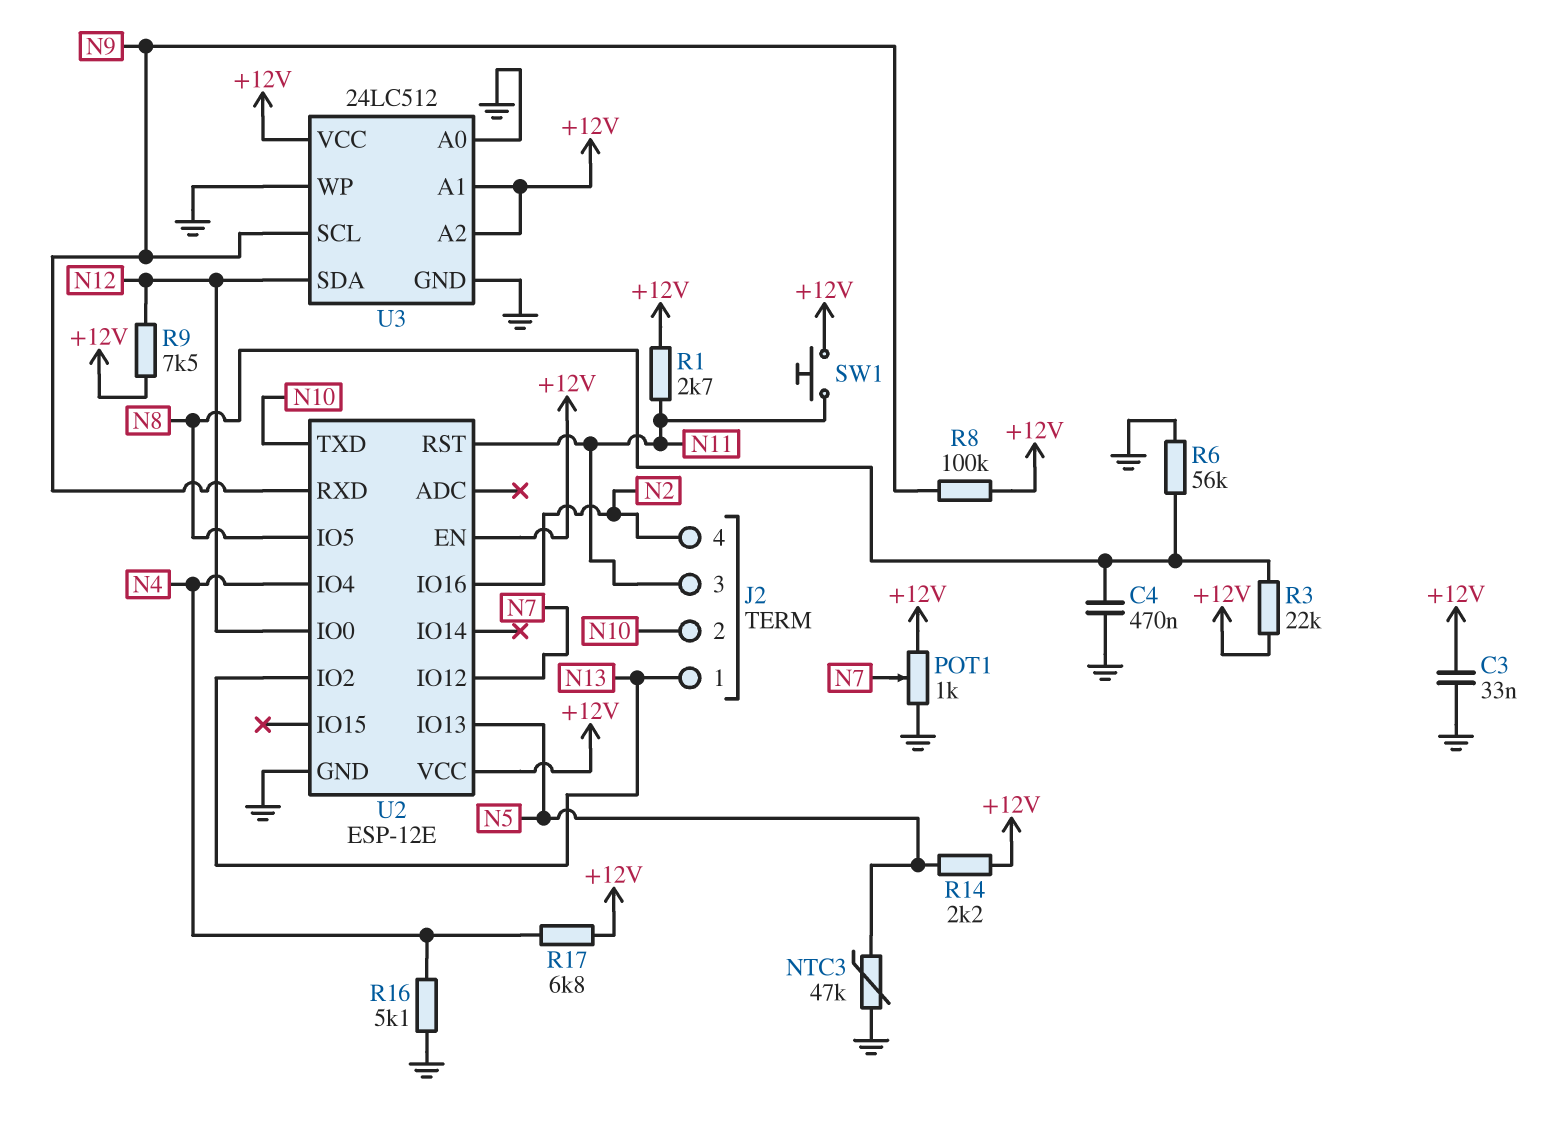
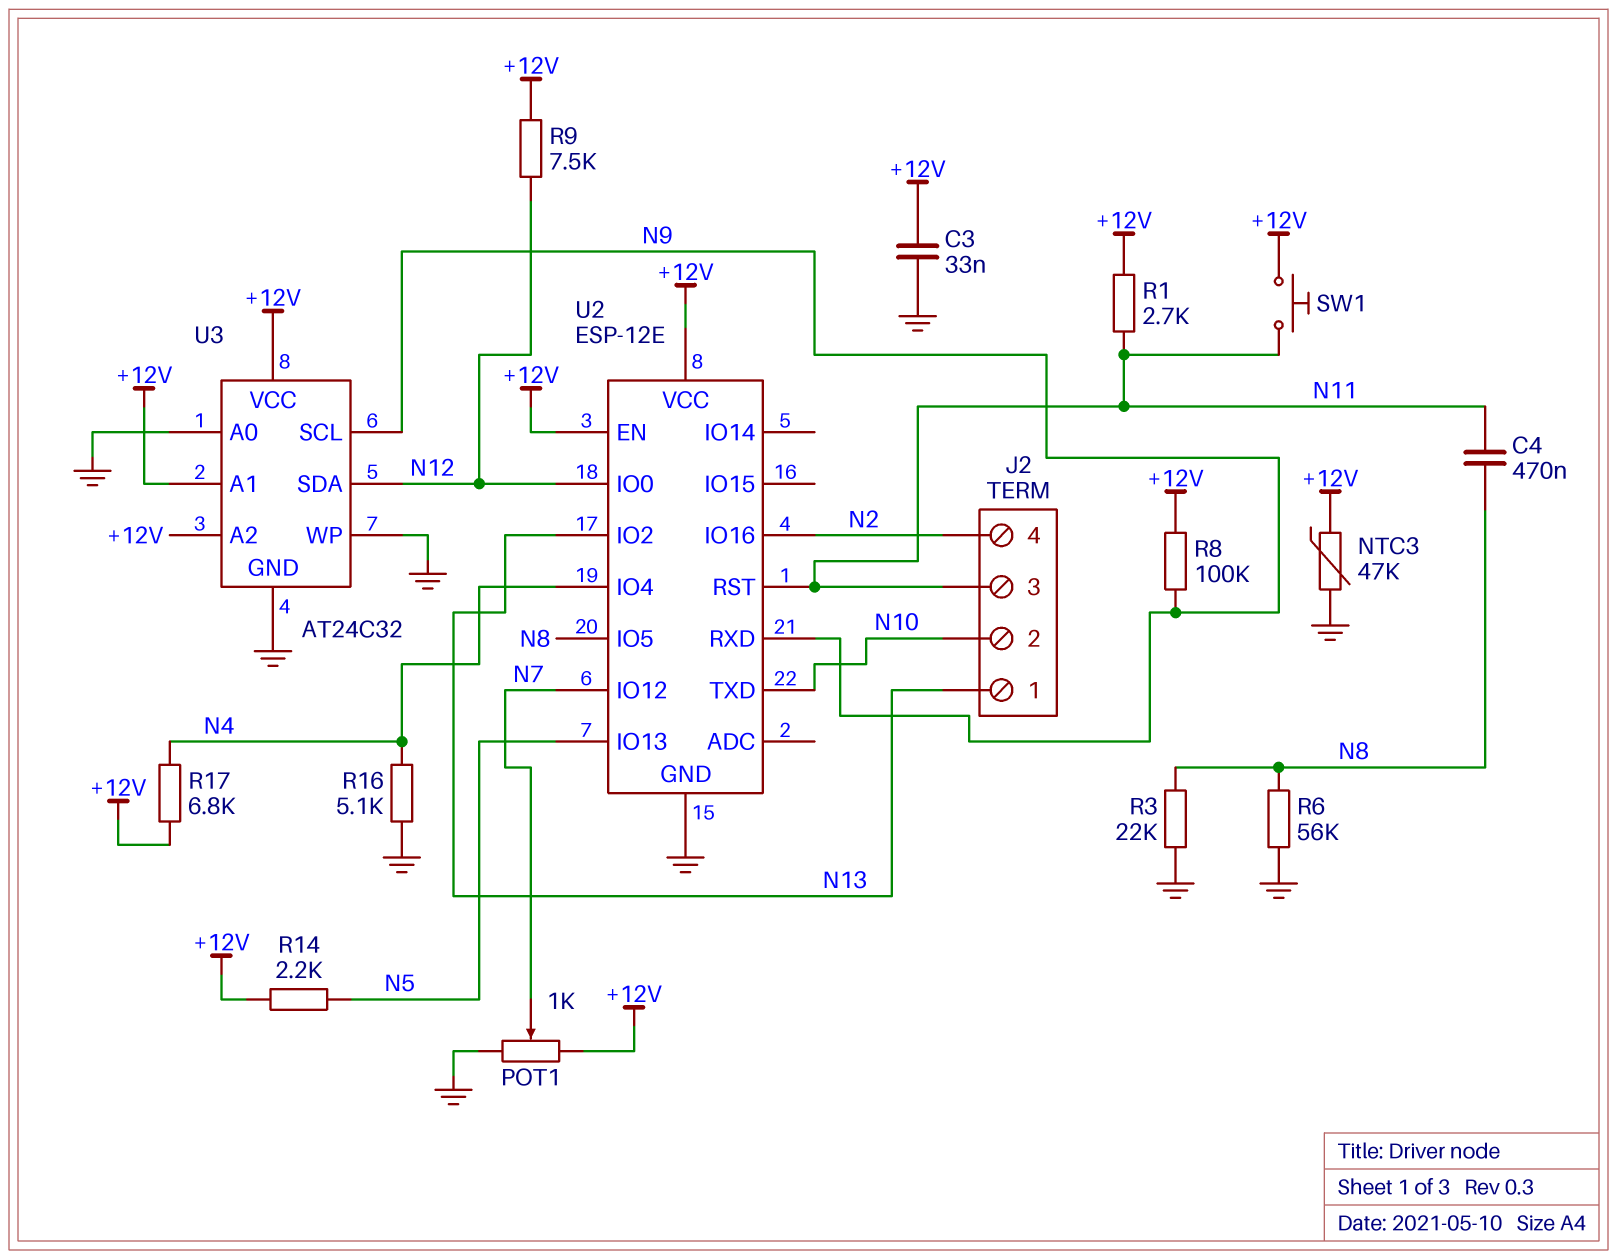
C4: 470nF (GND, N8) -> 470nF (N8, N11)
NTC3: 47k (GND, N5) -> 47k (+12V, GND)
R3: 22k (+12V, N8) -> 22k (GND, N8)
U3: 24LC512 -> AT24C32

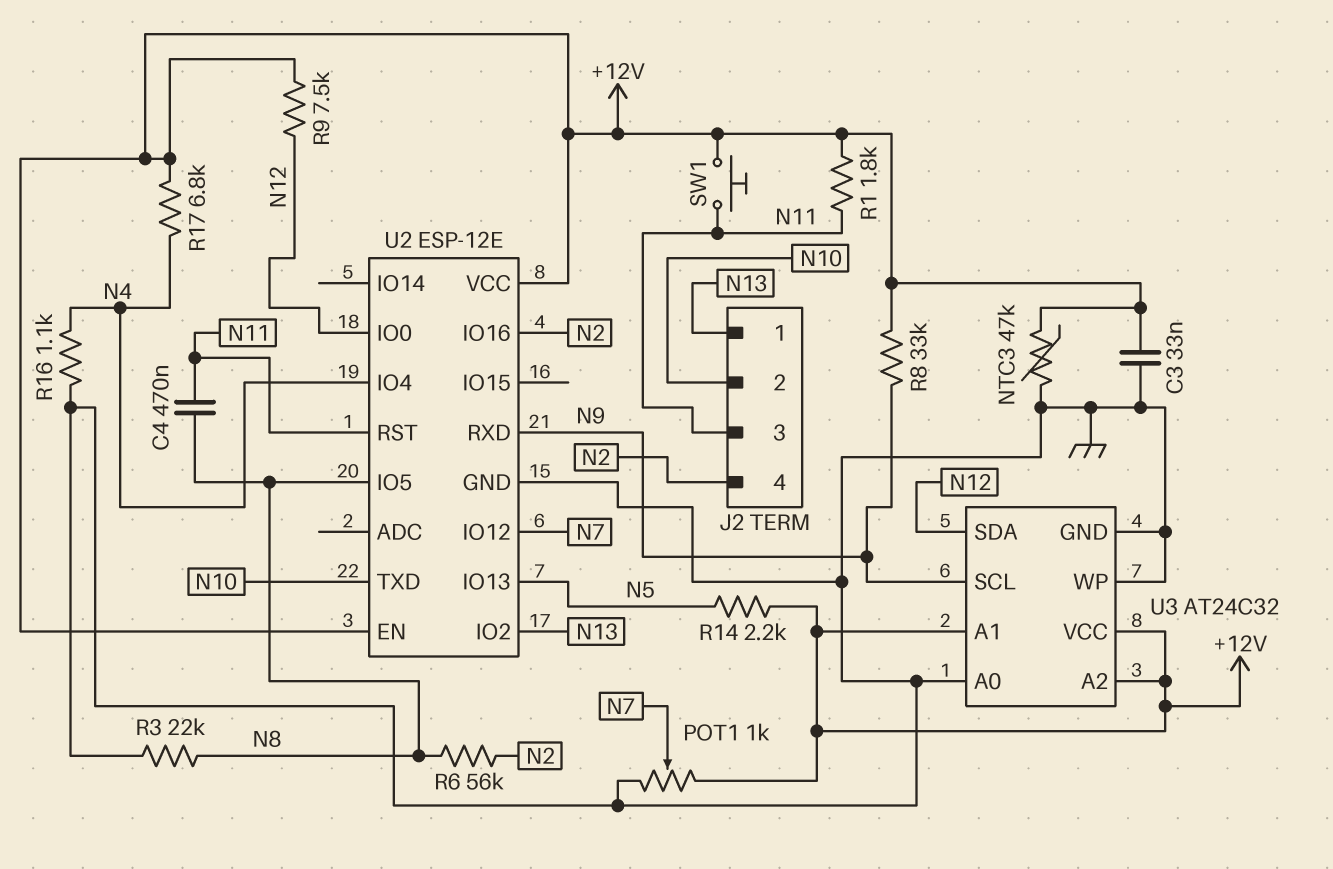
R1: 2.7k (+12V, N11) -> 1.8k (+12V, N11)
R6: 56k (GND, N8) -> 56k (N2, N8)
R8: 100k (+12V, N9) -> 33k (+12V, N9)
R16: 5.1k (GND, N4) -> 1.1k (GND, N4)

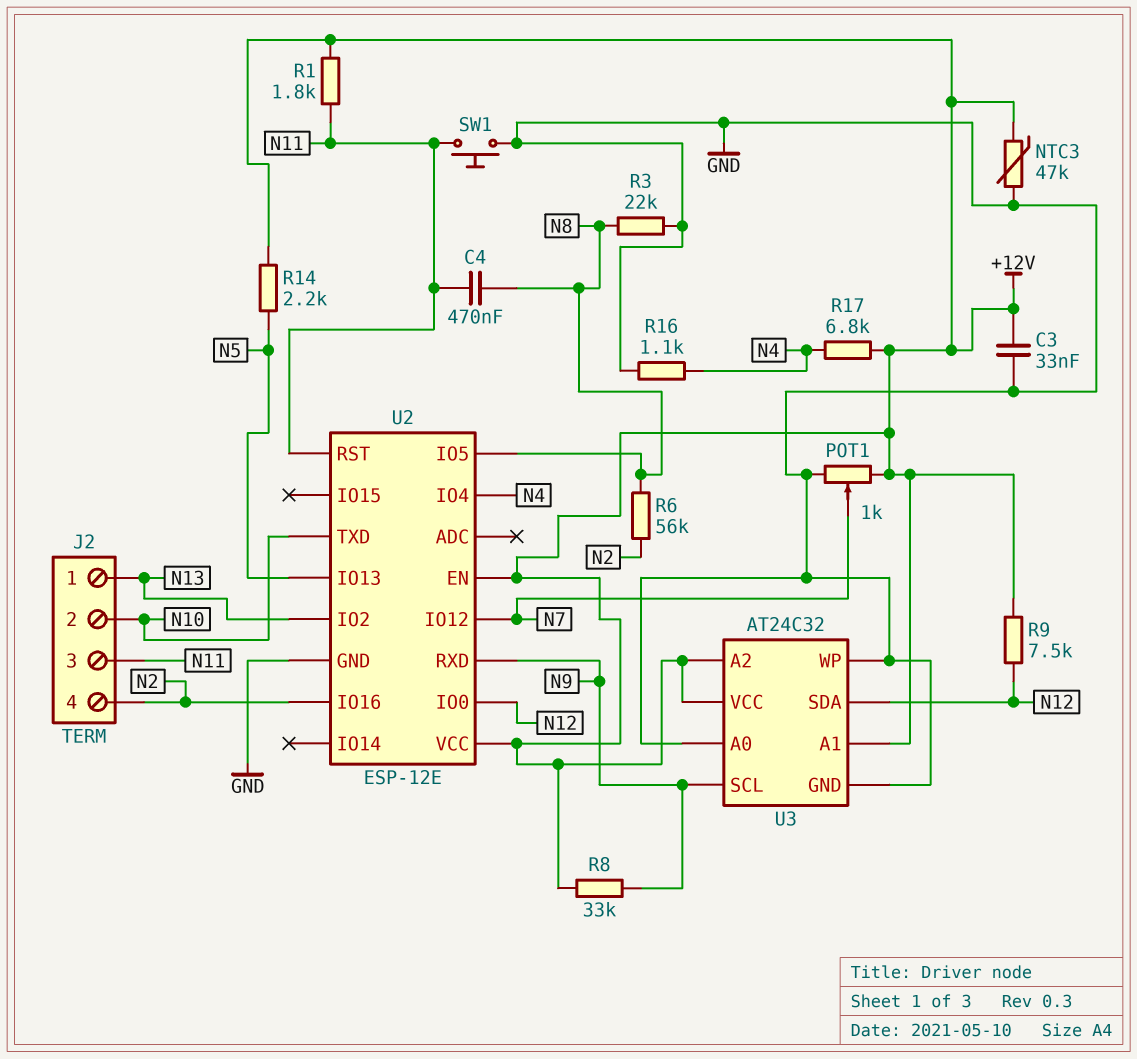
SW1: button (+12V, N11) -> button (GND, N11)

